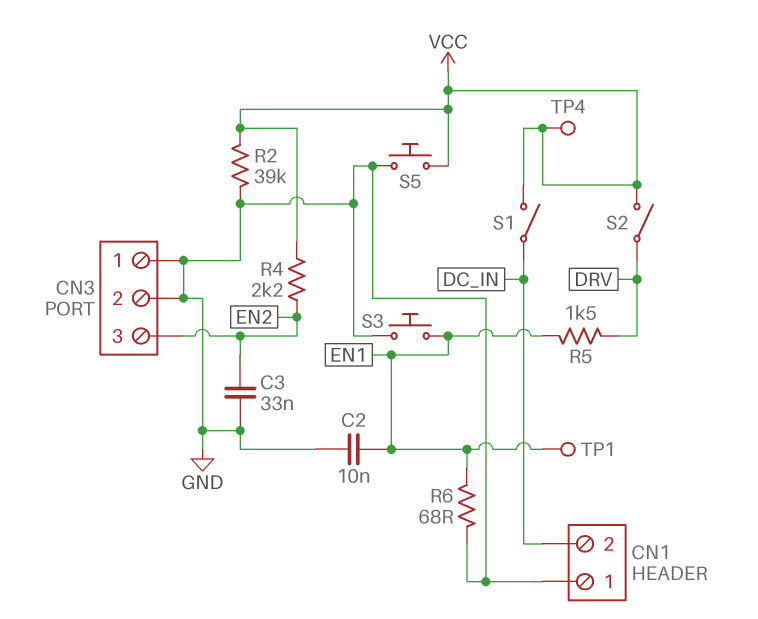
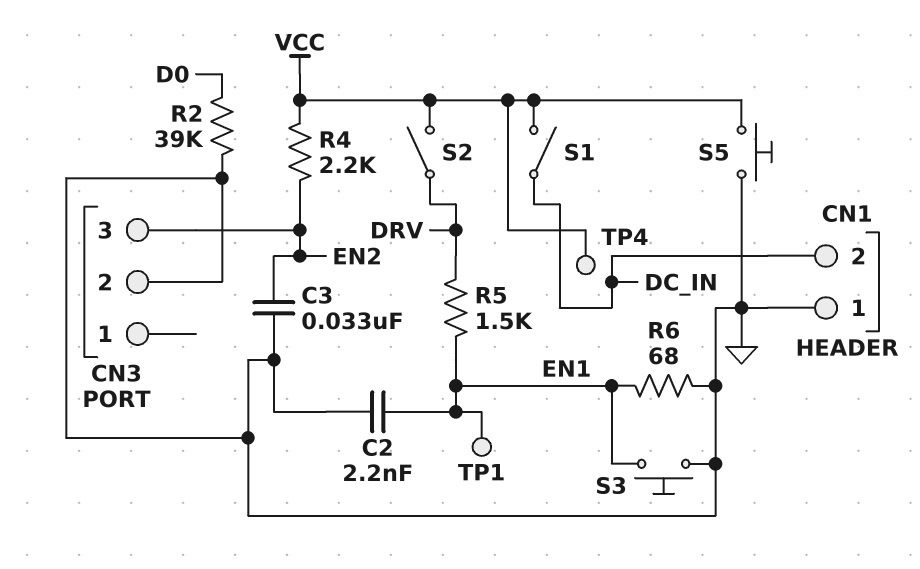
C2: 10nF (EN1, GND) -> 2.2nF (EN1, GND)
CN3 pin 1: GND -> none
R2: 39k (GND, VCC) -> 39k (D0, GND)

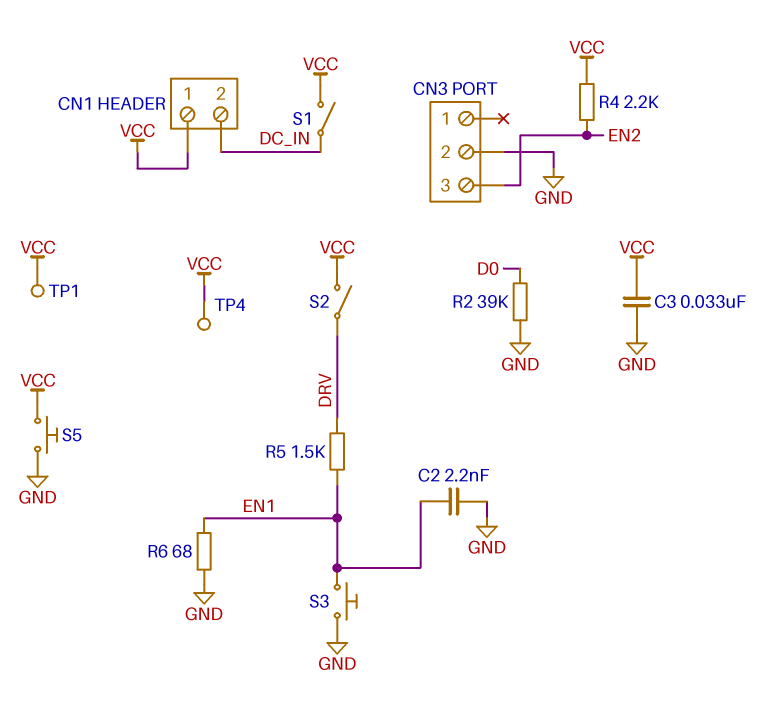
C3: 33nF (EN2, GND) -> 33nF (GND, VCC)
CN1 pin 1: GND -> VCC
TP1: test point (EN1) -> test point (VCC)

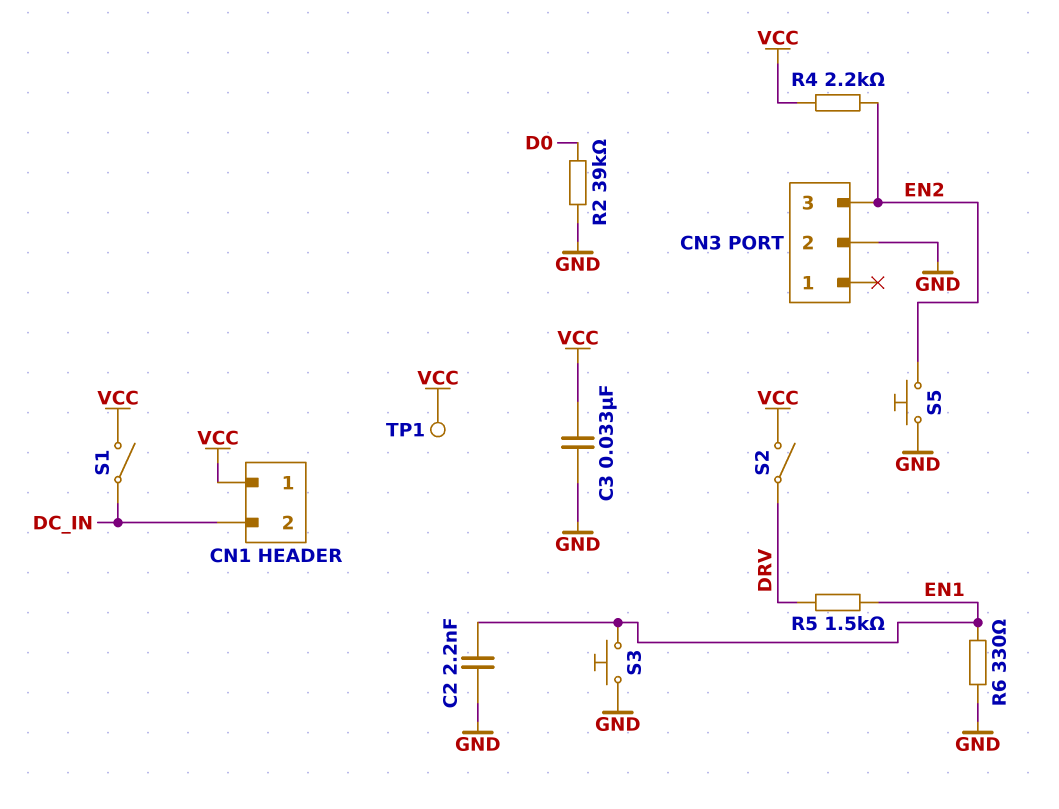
R6: 68 (EN1, GND) -> 330 (EN1, GND)
S5: button (GND, VCC) -> button (EN2, GND)
TP4: test point (VCC) -> none

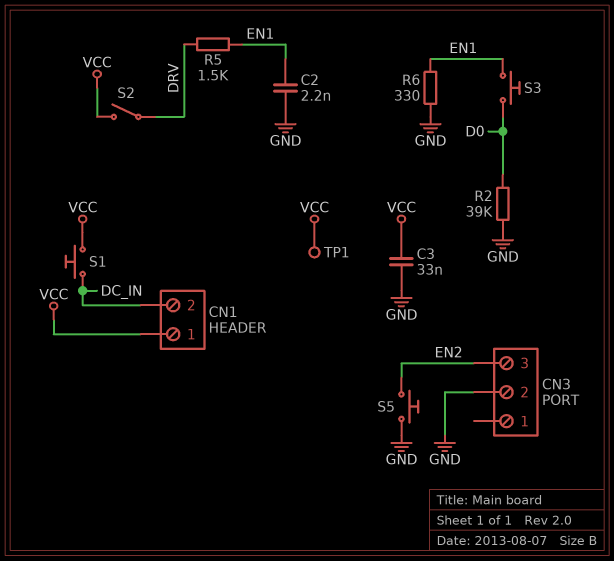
R4: 2.2k (EN2, VCC) -> none
S1: switch (DC_IN, VCC) -> button (DC_IN, VCC)
S3: button (EN1, GND) -> button (D0, EN1)

